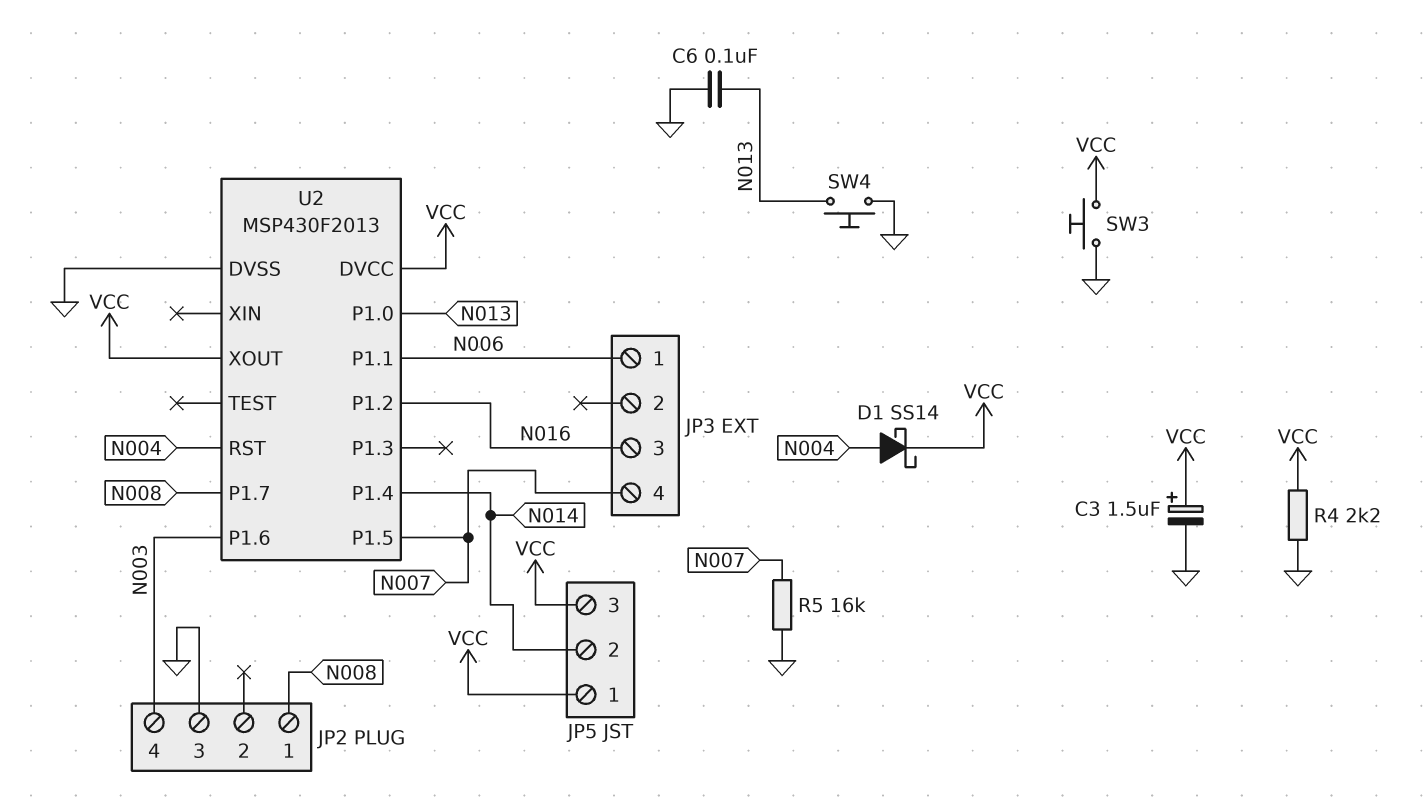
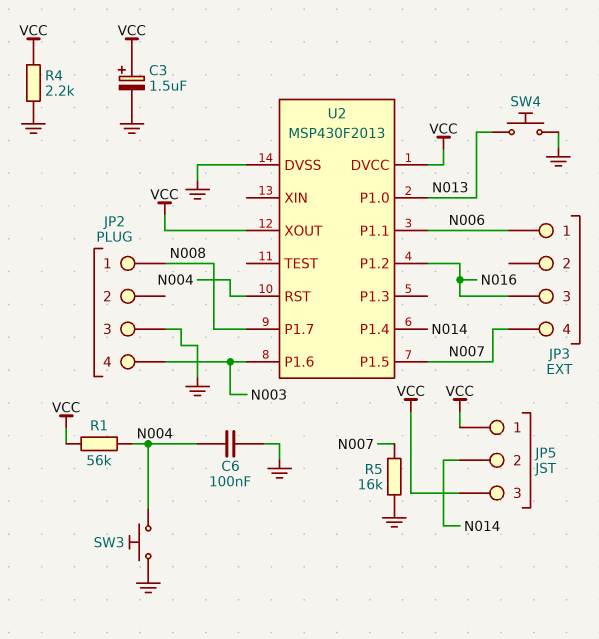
C6: 100nF (GND, N013) -> 100nF (GND, N004)
D1: schottky SS14 (A N004, K VCC) -> none
R1: none -> 56k (N004, VCC)
SW3: button (GND, VCC) -> button (GND, N004)

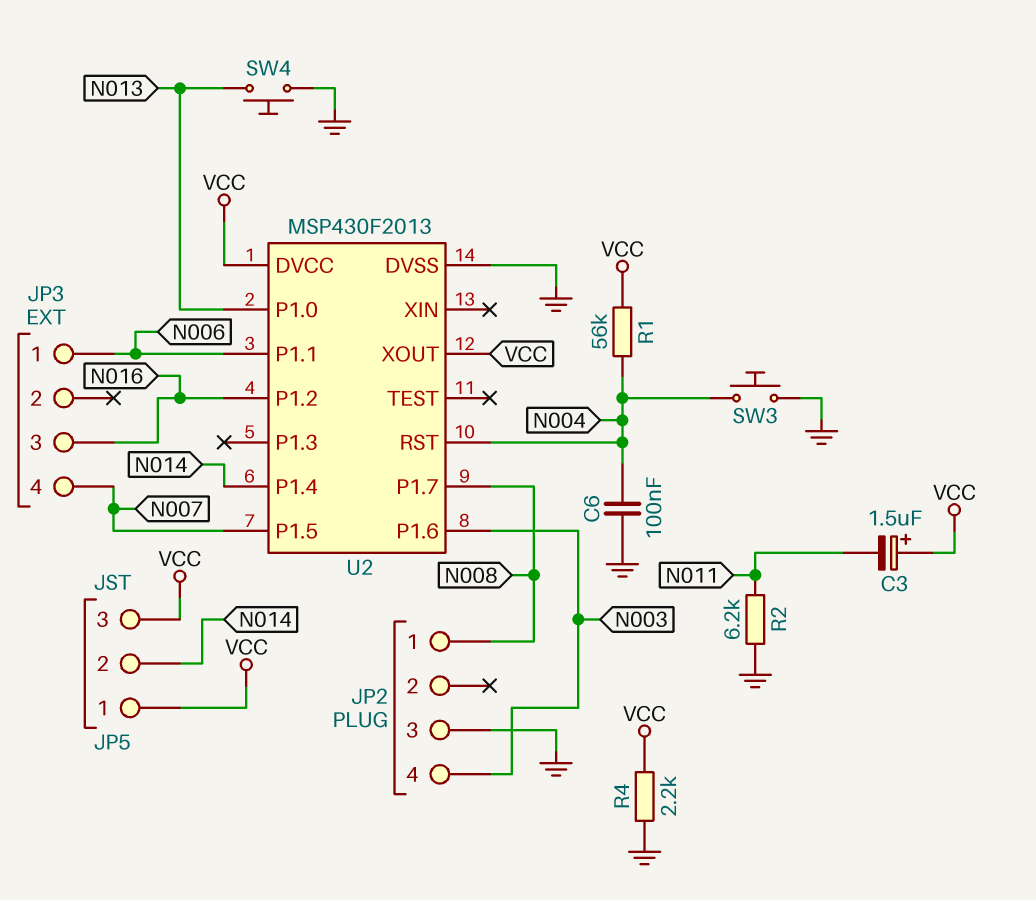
C3: 1.5uF (plus VCC, minus GND) -> 1.5uF (plus VCC, minus N011)
R2: none -> 6.2k (GND, N011)
R5: 16k (GND, N007) -> none

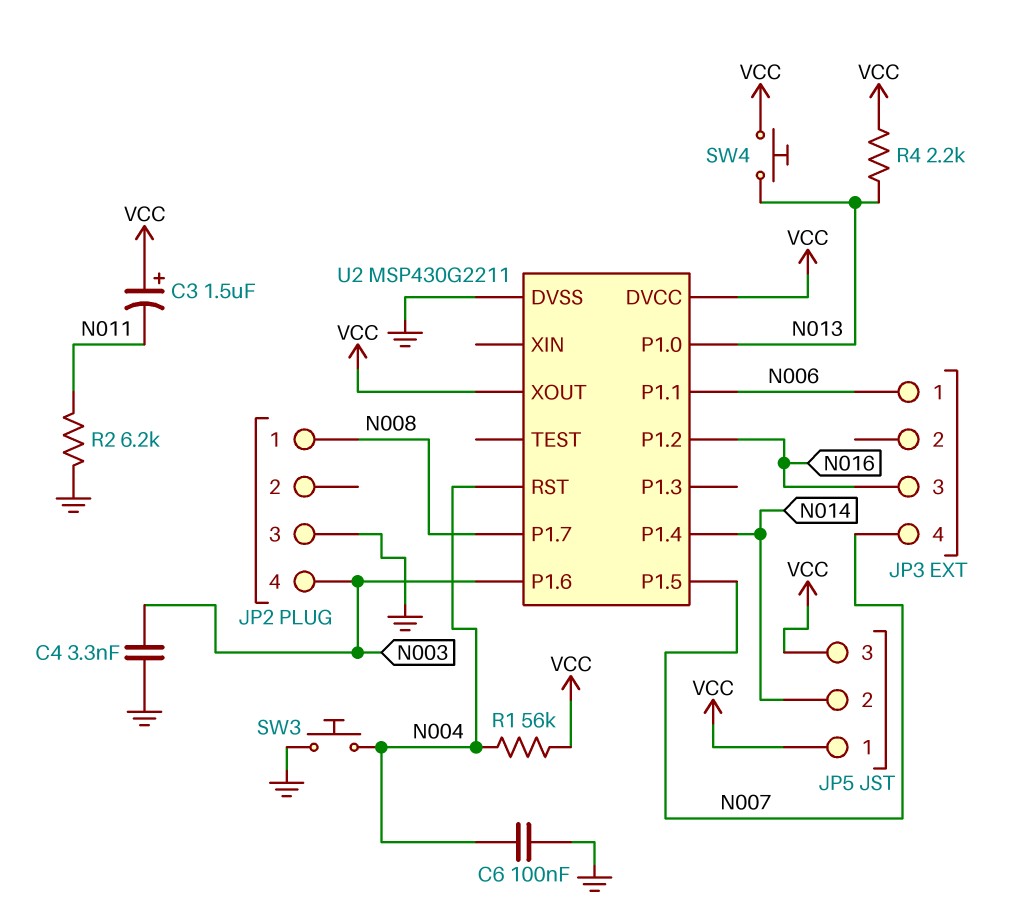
C4: none -> 3.3nF (GND, N003)
R4: 2.2k (GND, VCC) -> 2.2k (N013, VCC)
SW4: button (GND, N013) -> button (N013, VCC)
U2: MSP430F2013 -> MSP430G2211

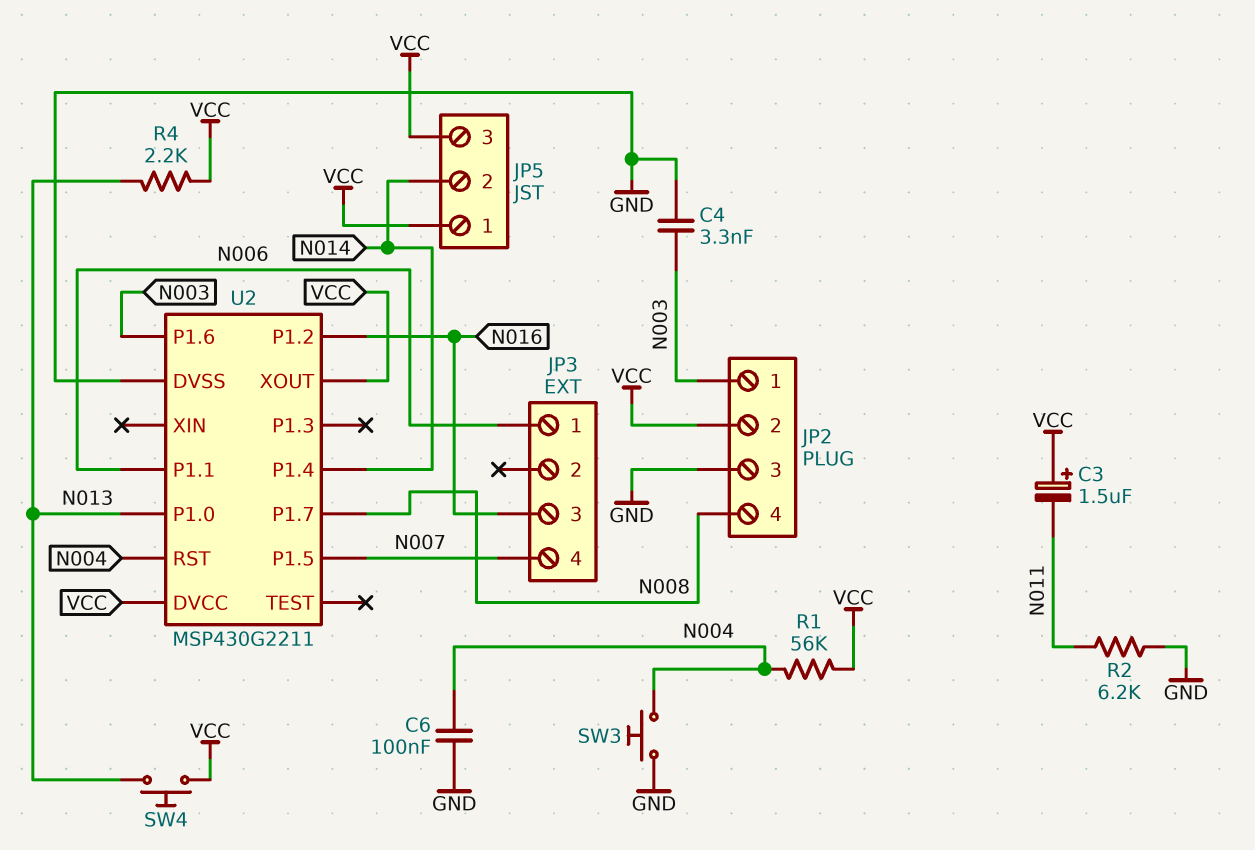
JP2 pin 1: N008 -> N003
JP2 pin 2: none -> VCC
JP2 pin 4: N003 -> N008

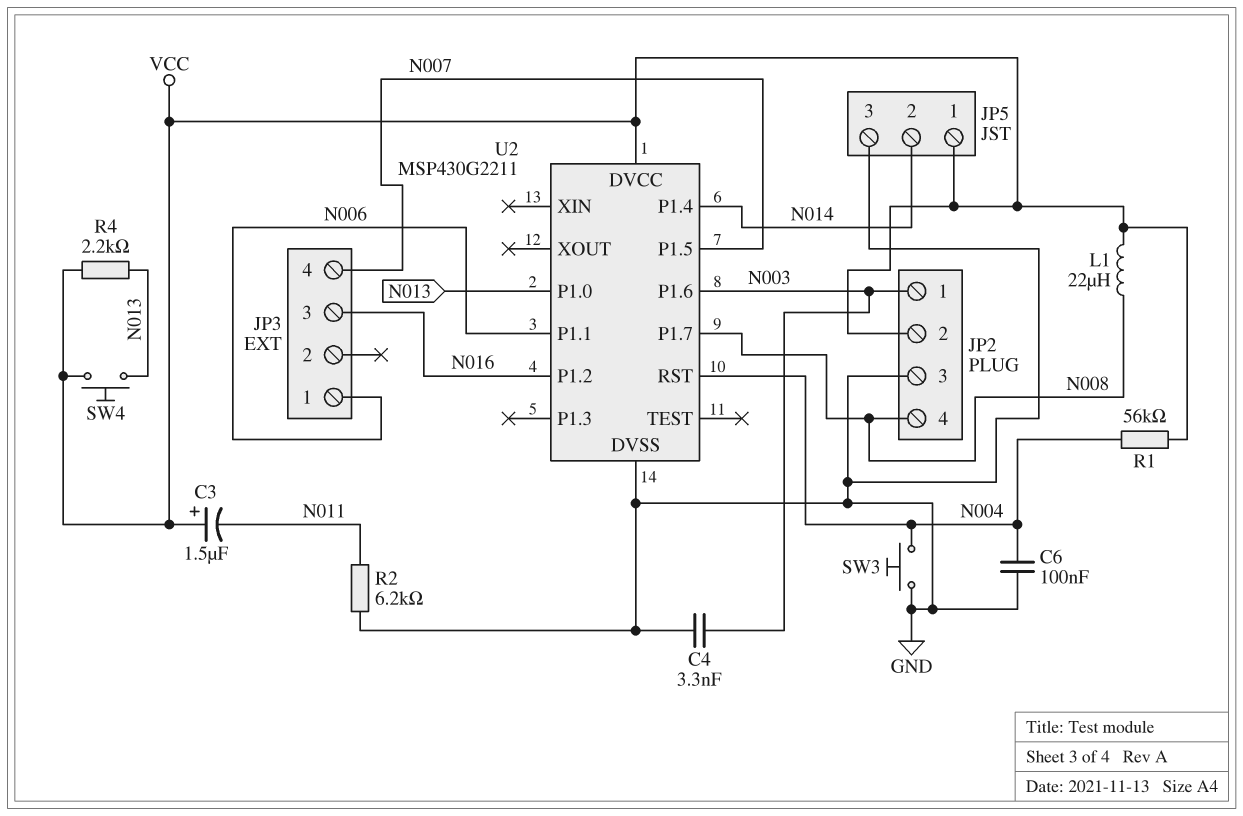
JP5 pin 3: VCC -> GND
L1: none -> 22uH (N008, VCC)
U2 pin XOUT: VCC -> none

